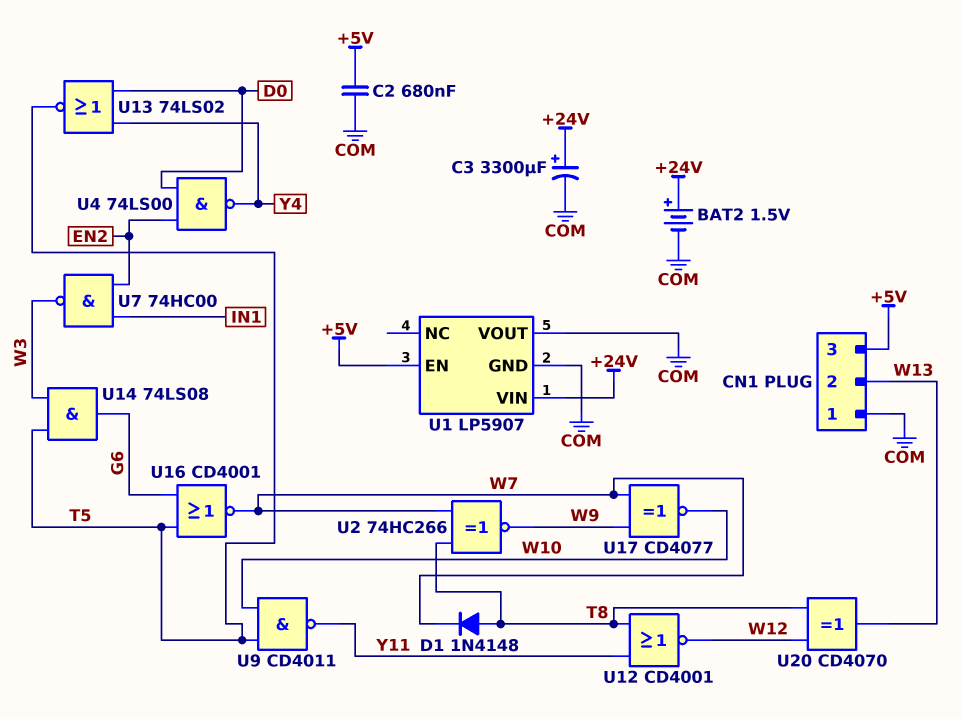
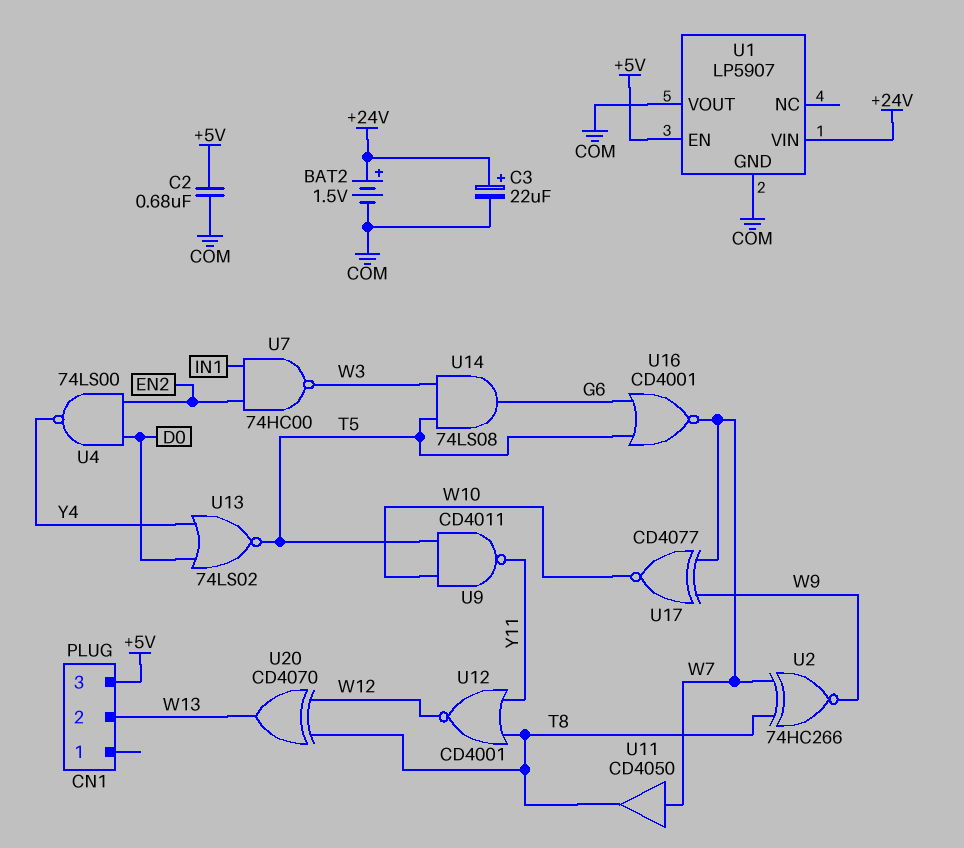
C3: 3300uF (plus +24V, minus COM) -> 22uF (plus +24V, minus COM)
CN1 pin 1: COM -> none
D1: diode 1N4148 (A T8, K W7) -> none
U11: none -> buffer CD4050 (in W7, out T8)

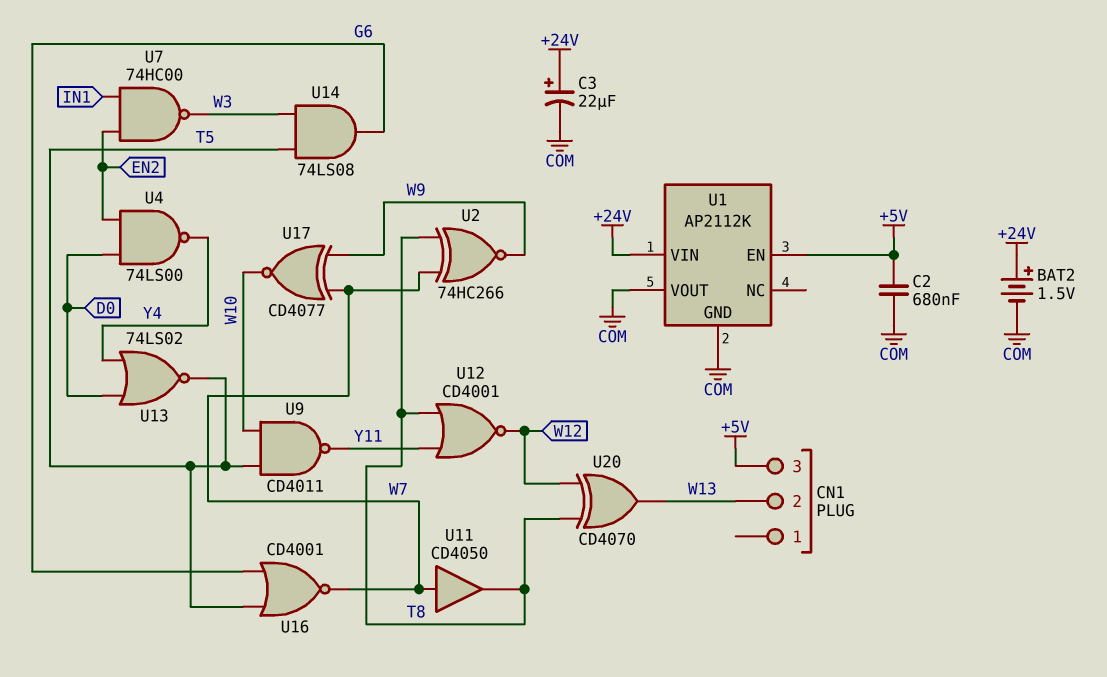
U1: LP5907 -> AP2112K

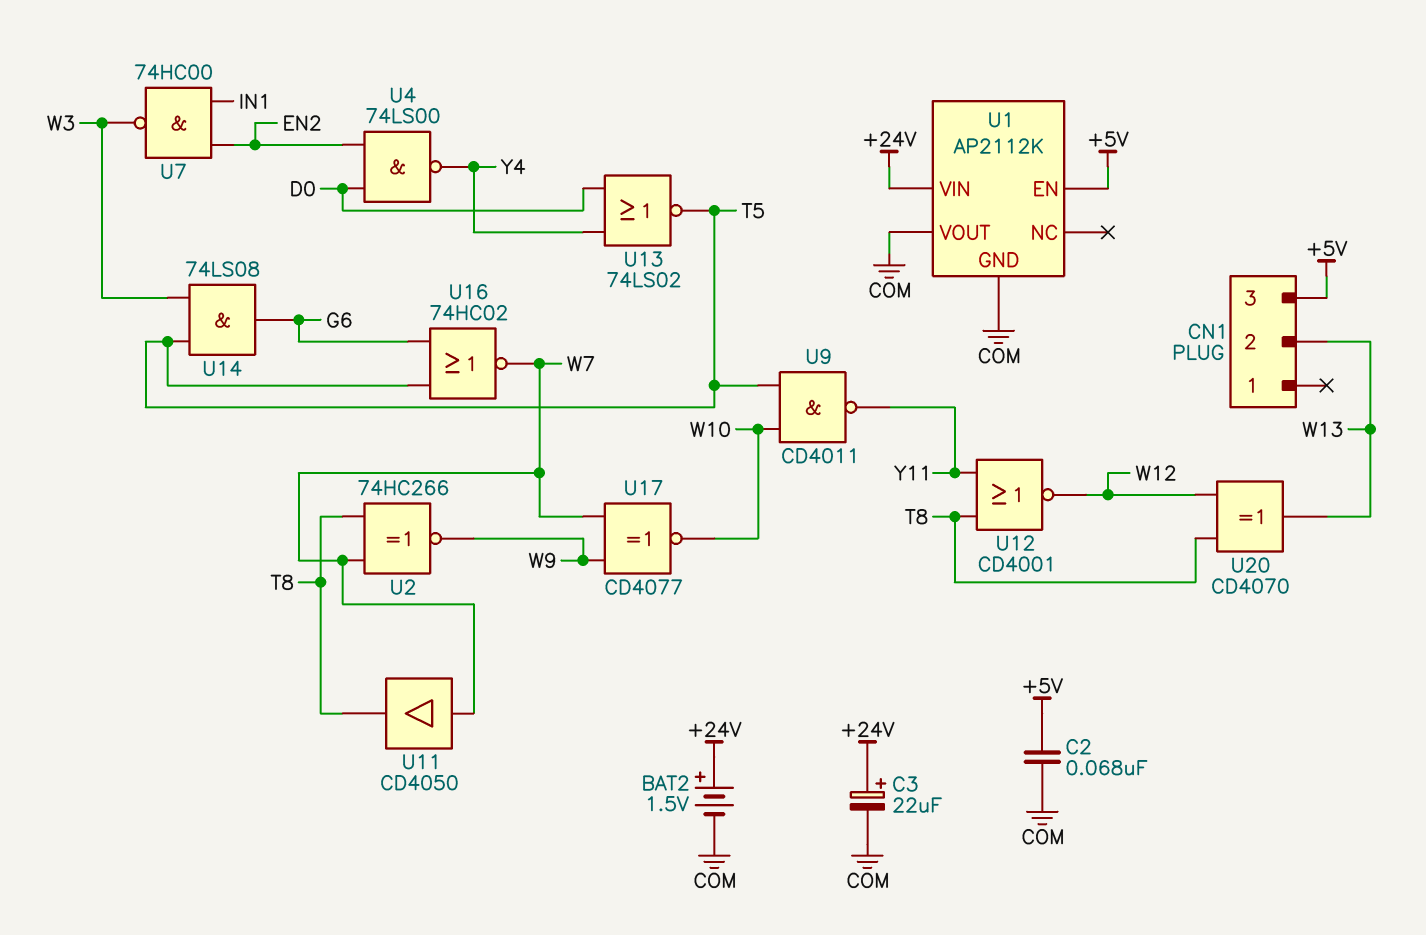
C2: 680nF (+5V, COM) -> 68nF (+5V, COM)
U16: NOR CD4001 (in G6, in T5, out W7) -> NOR 74HC02 (in G6, in T5, out W7)

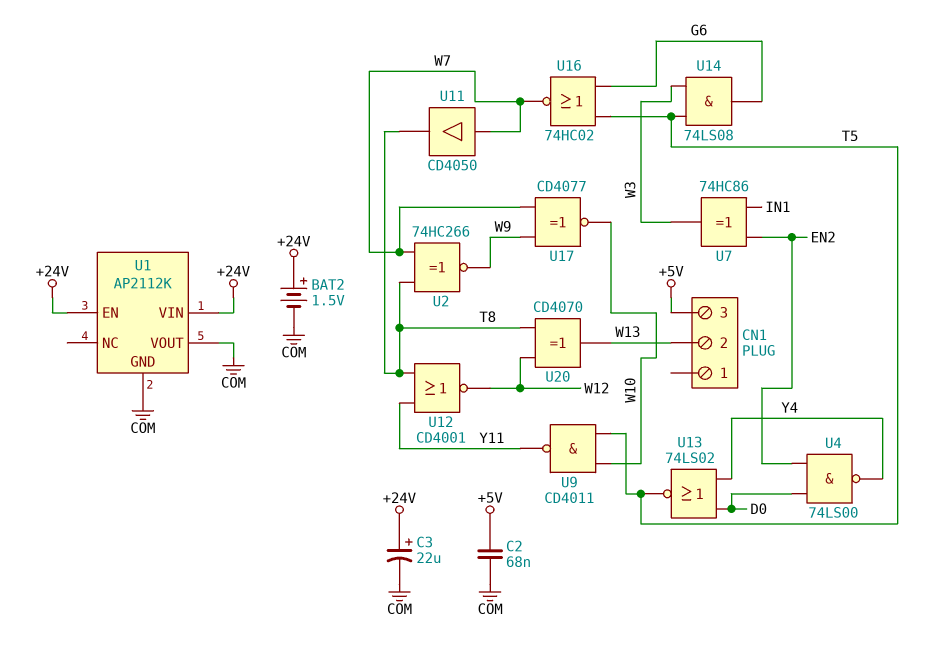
U1 pin EN: +5V -> +24V
U7: NAND 74HC00 (in EN2, in IN1, out W3) -> XOR 74HC86 (in EN2, in IN1, out W3)

